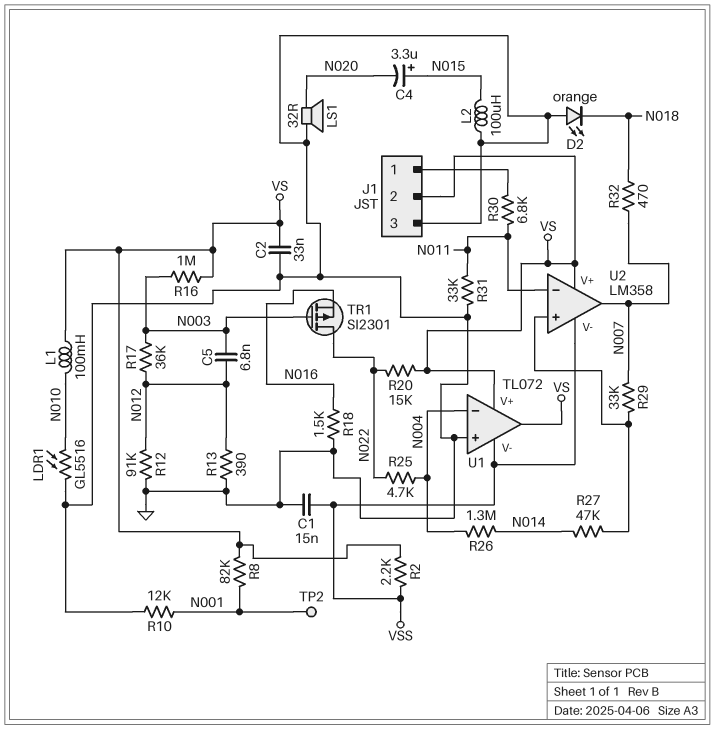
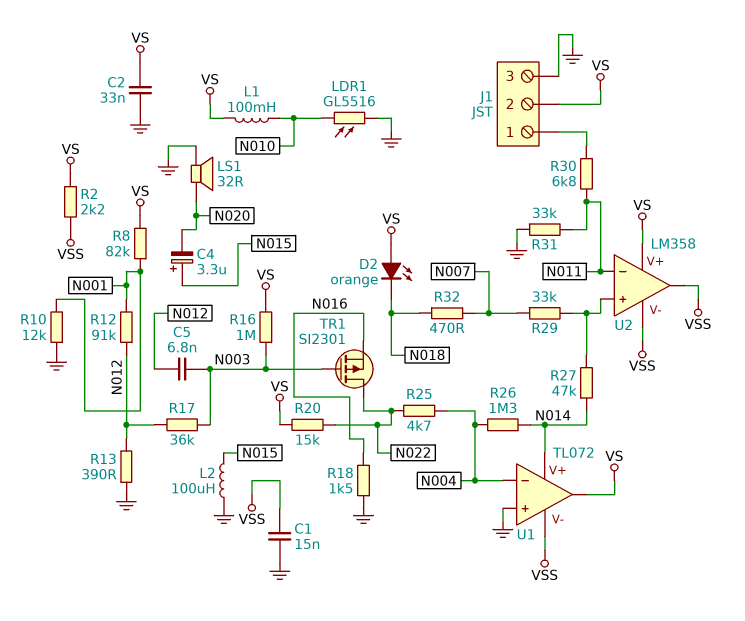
D2: LED orange (A GND, K N018) -> LED orange (A VS, K N018)
R12: 91k (GND, N012) -> 91k (N001, N012)
TP2: test point (N001) -> none
U1 pin V+: VS -> N014
U2 pin out: N007 -> VSS

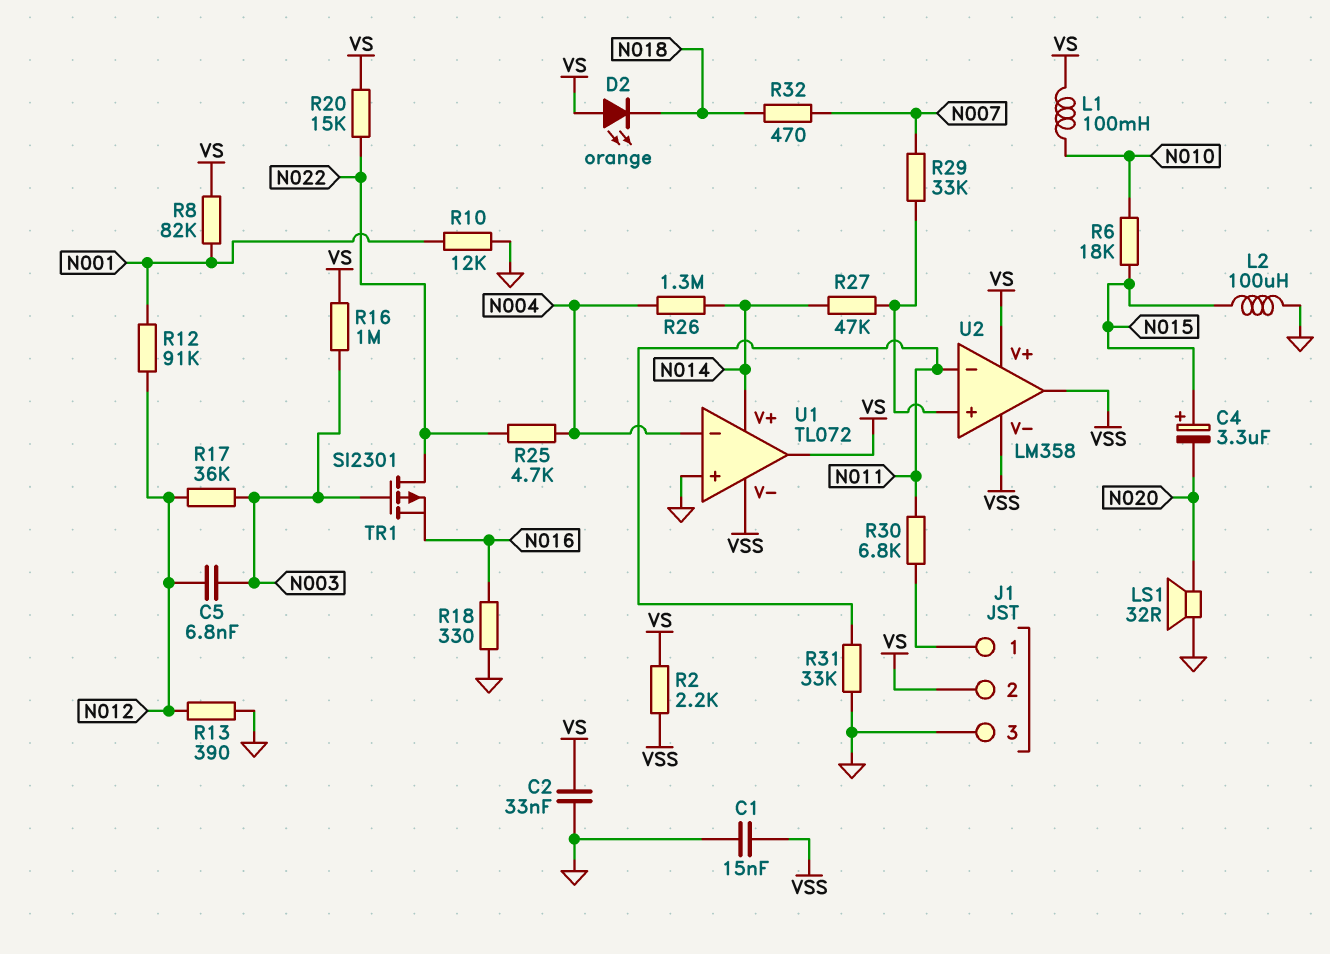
LDR1: GL5516 (GND, N010) -> none
R6: none -> 18k (N010, N015)
R18: 1.5k (GND, N016) -> 330 (GND, N016)

